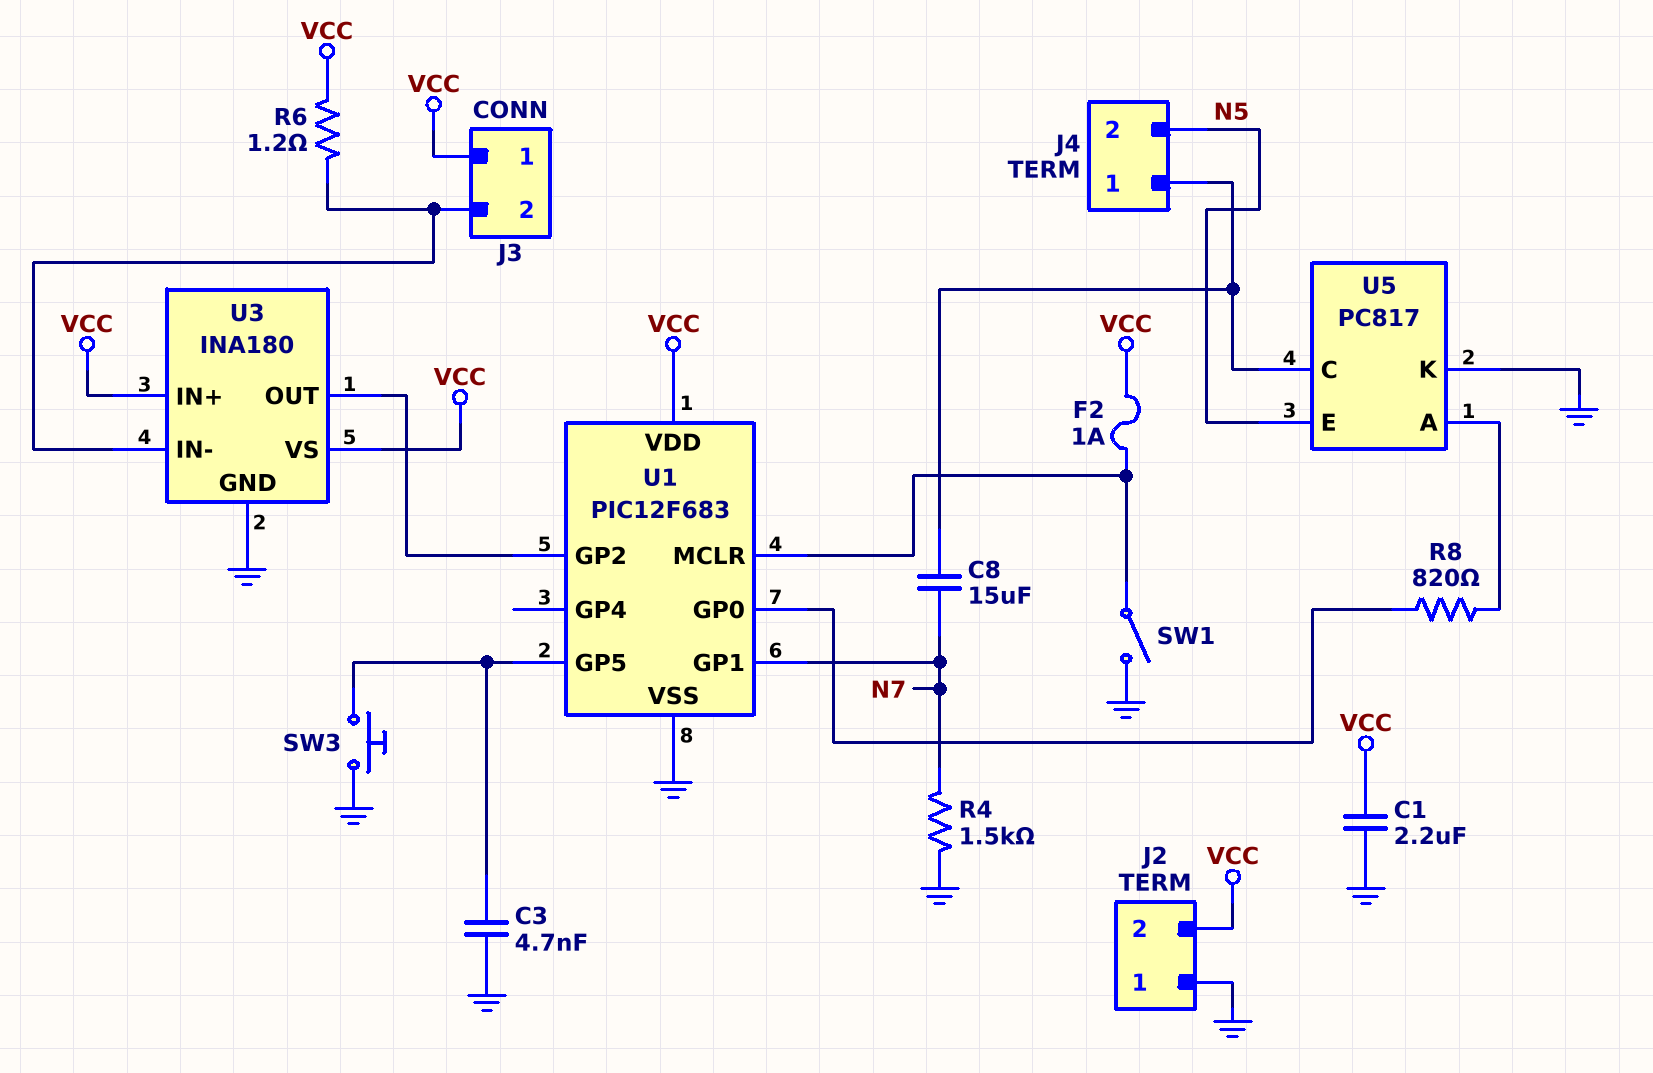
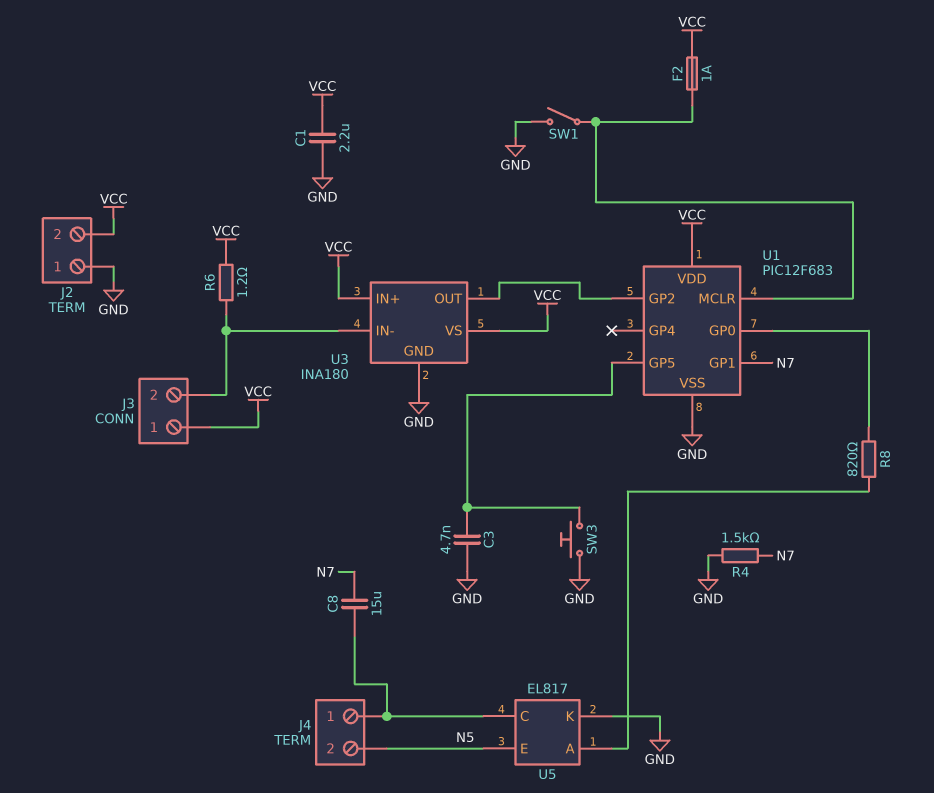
U5: PC817 -> EL817

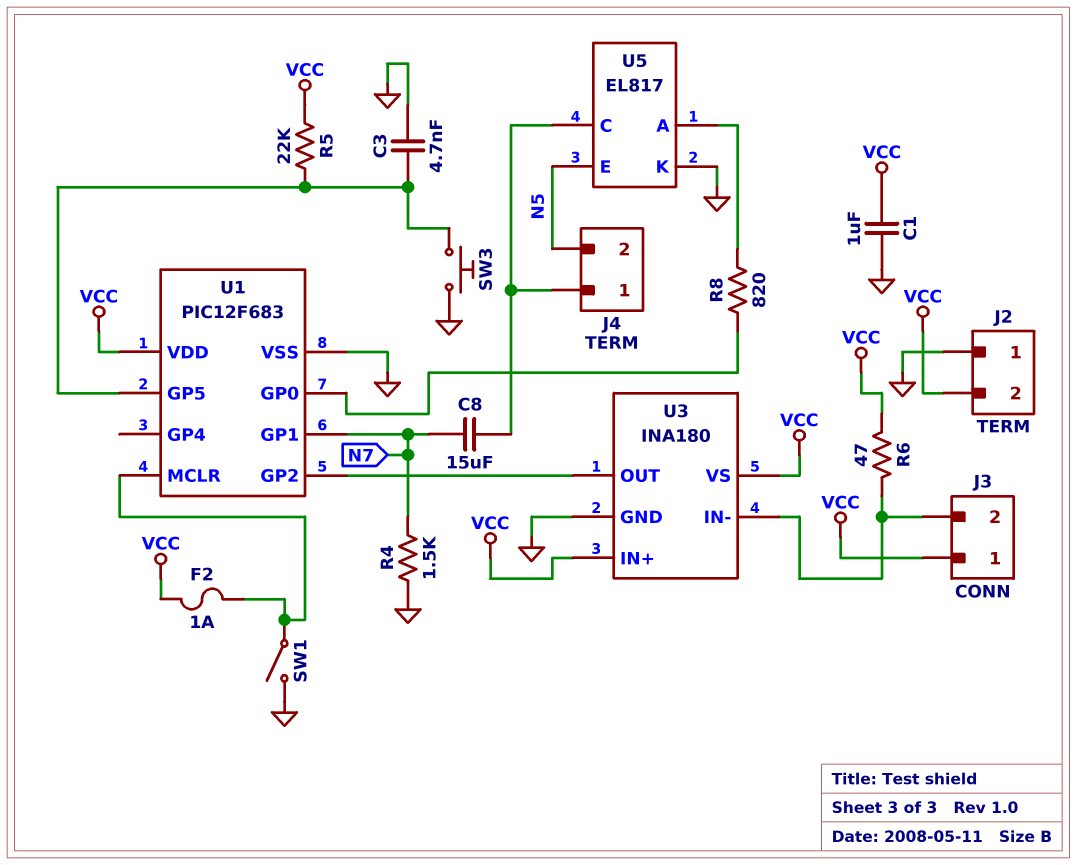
C1: 2.2uF (GND, VCC) -> 1uF (GND, VCC)
R5: none -> 22k (U1/GP5, VCC)
R6: 1.2 (J3/2, VCC) -> 47 (J3/2, VCC)

